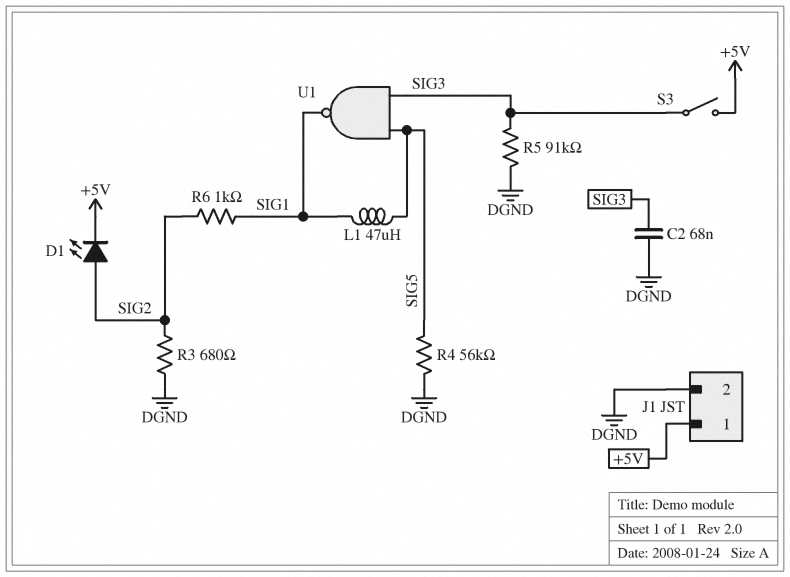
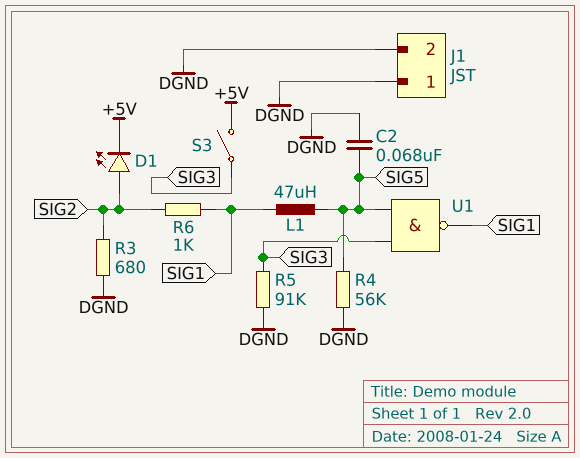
C2: 68nF (DGND, SIG3) -> 68nF (DGND, SIG5)
J1 pin 1: +5V -> DGND

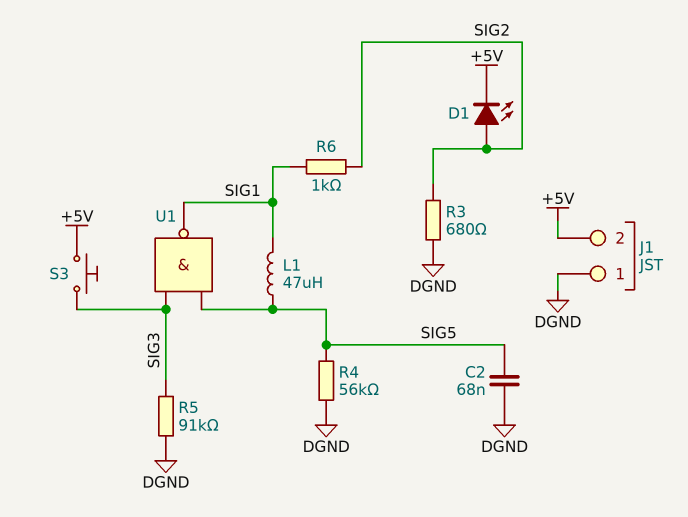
J1 pin 2: DGND -> +5V
S3: switch (+5V, SIG3) -> button (+5V, SIG3)

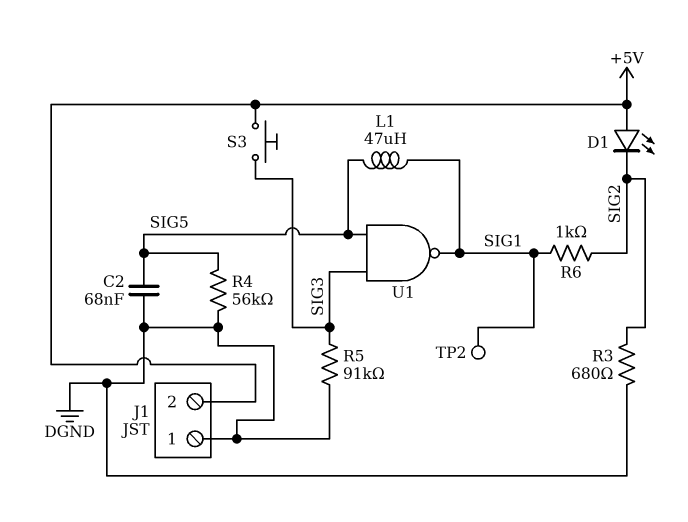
D1: LED (A SIG2, K +5V) -> LED (A +5V, K SIG2)
TP2: none -> test point (SIG1)

